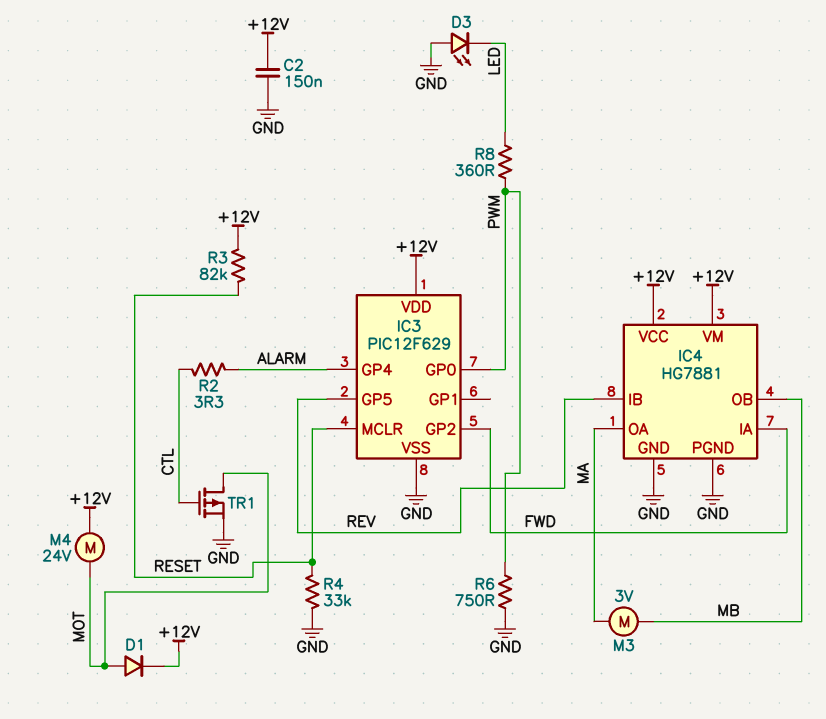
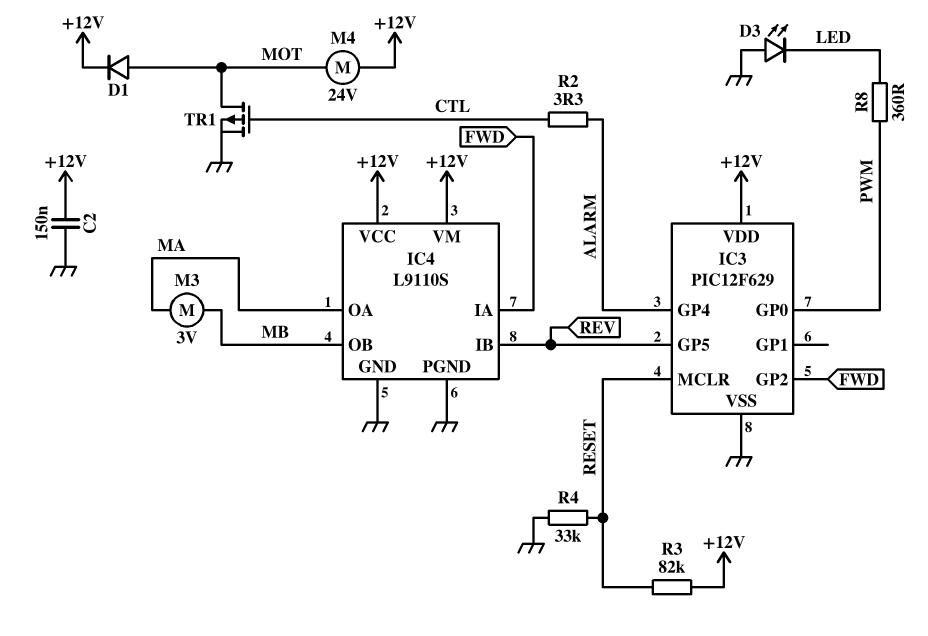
IC4: HG7881 -> L9110S
R6: 750 (GND, PWM) -> none

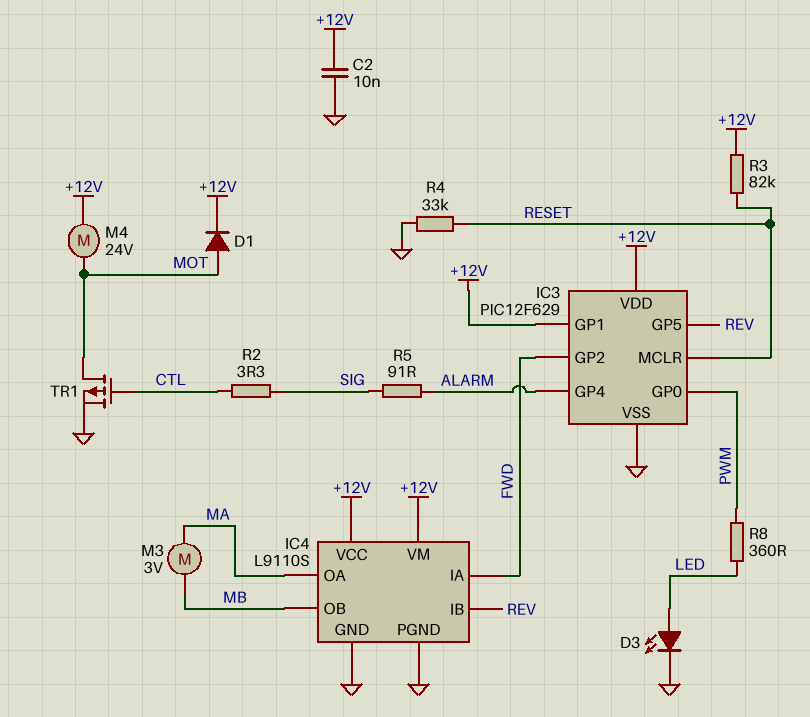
C2: 150nF (+12V, GND) -> 10nF (+12V, GND)
D3: LED (A GND, K LED) -> LED (A LED, K GND)
IC3 pin GP1: none -> +12V
R2: 3.3 (ALARM, CTL) -> 3.3 (CTL, SIG)
R5: none -> 91 (ALARM, SIG)

